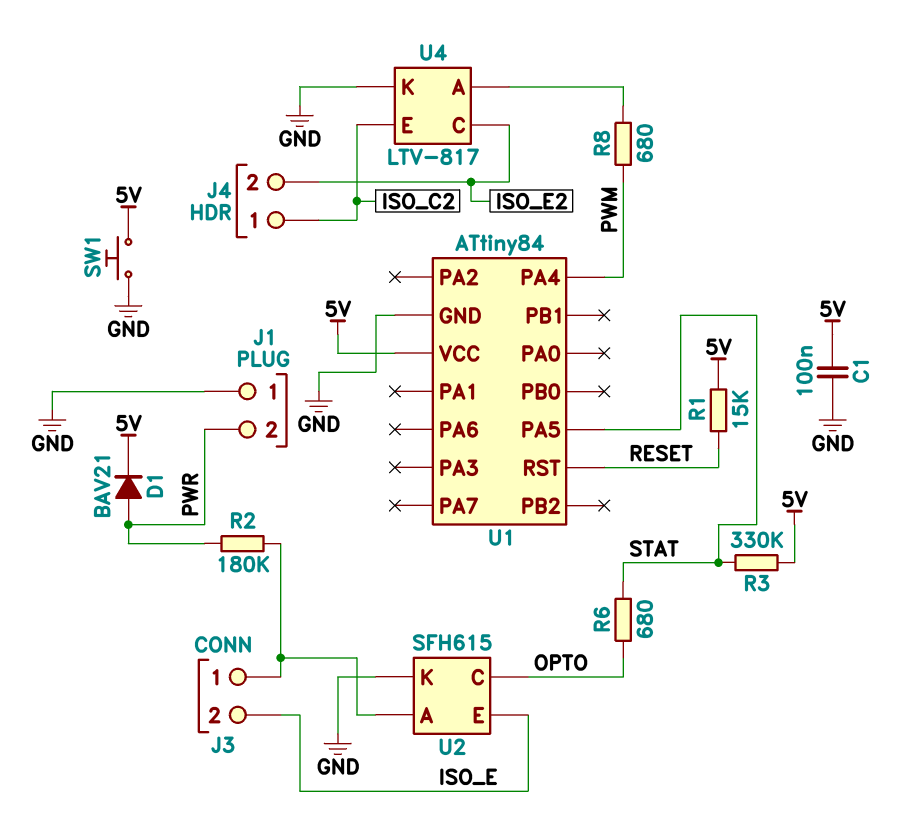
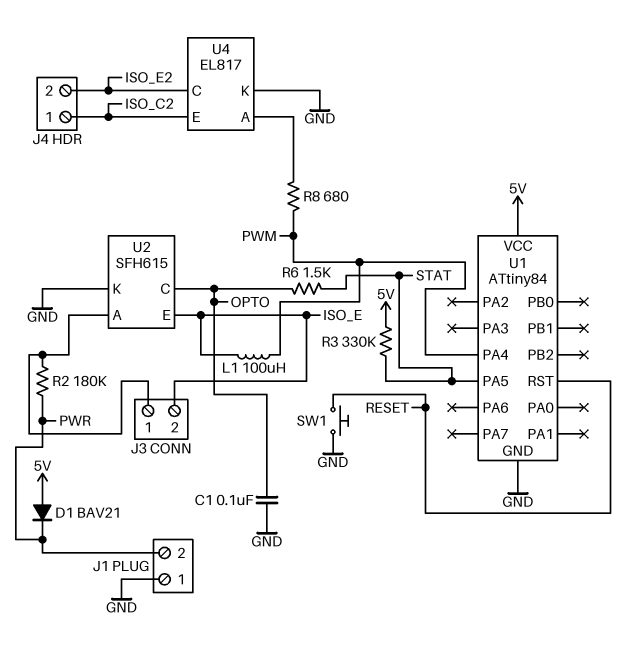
C1: 100nF (5V, GND) -> 100nF (GND, OPTO)
D1: diode BAV21 (A PWR, K 5V) -> diode BAV21 (A 5V, K PWR)
L1: none -> 100uH (ISO_E, PWM)
R1: 15k (5V, RESET) -> none
R6: 680 (OPTO, STAT) -> 1.5k (OPTO, STAT)
SW1: button (5V, GND) -> button (GND, RESET)
U4: LTV-817 -> EL817

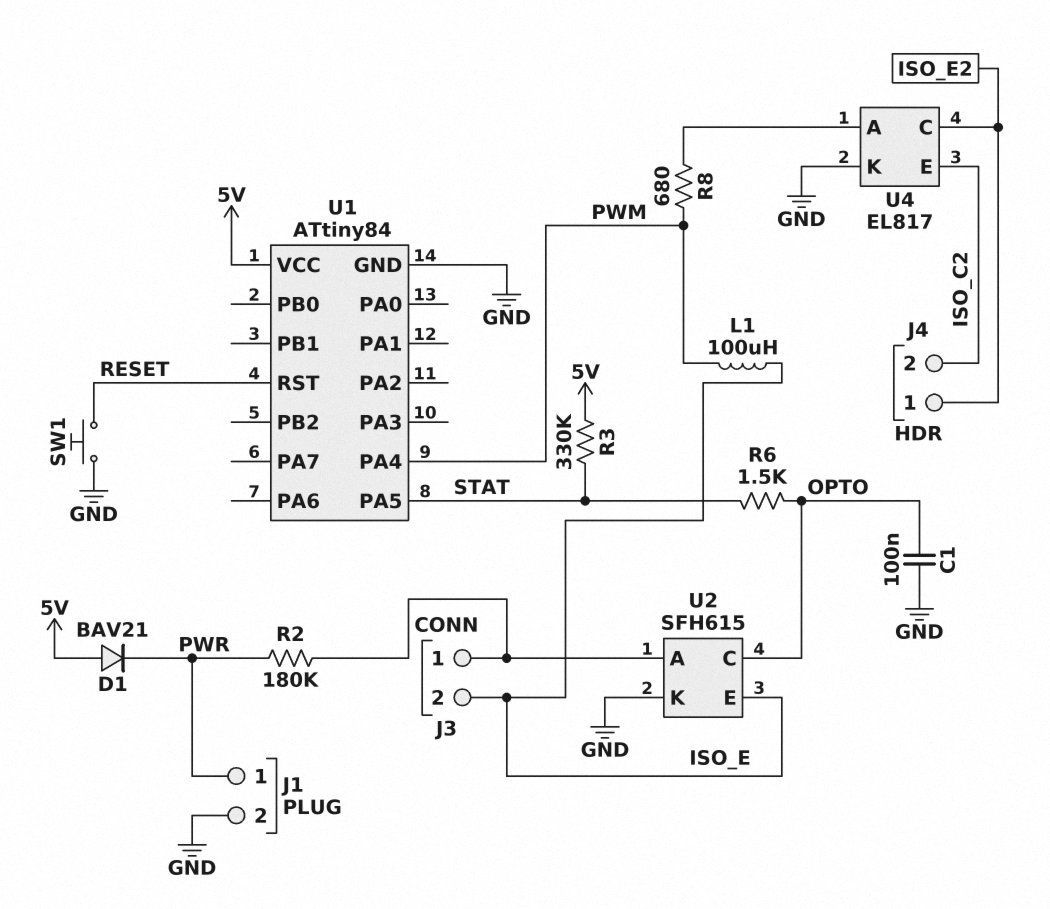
J1 pin 1: GND -> PWR
J1 pin 2: PWR -> GND
J4 pin 1: ISO_C2 -> ISO_E2
J4 pin 2: ISO_E2 -> ISO_C2

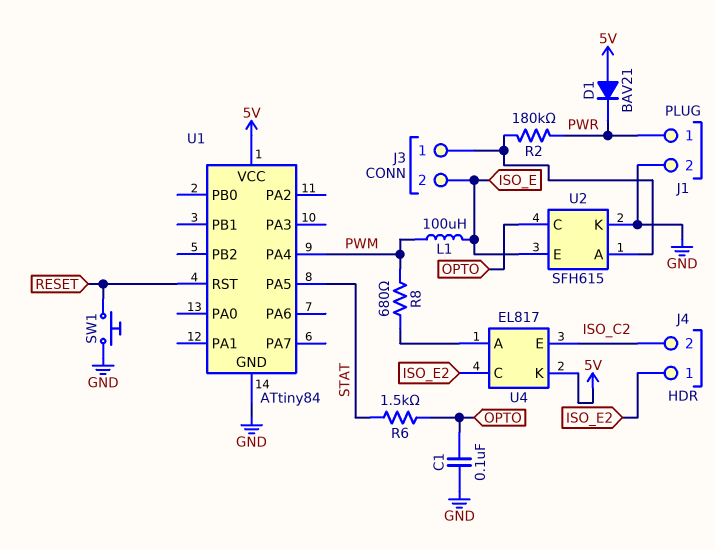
R3: 330k (5V, STAT) -> none
U4 pin K: GND -> 5V

